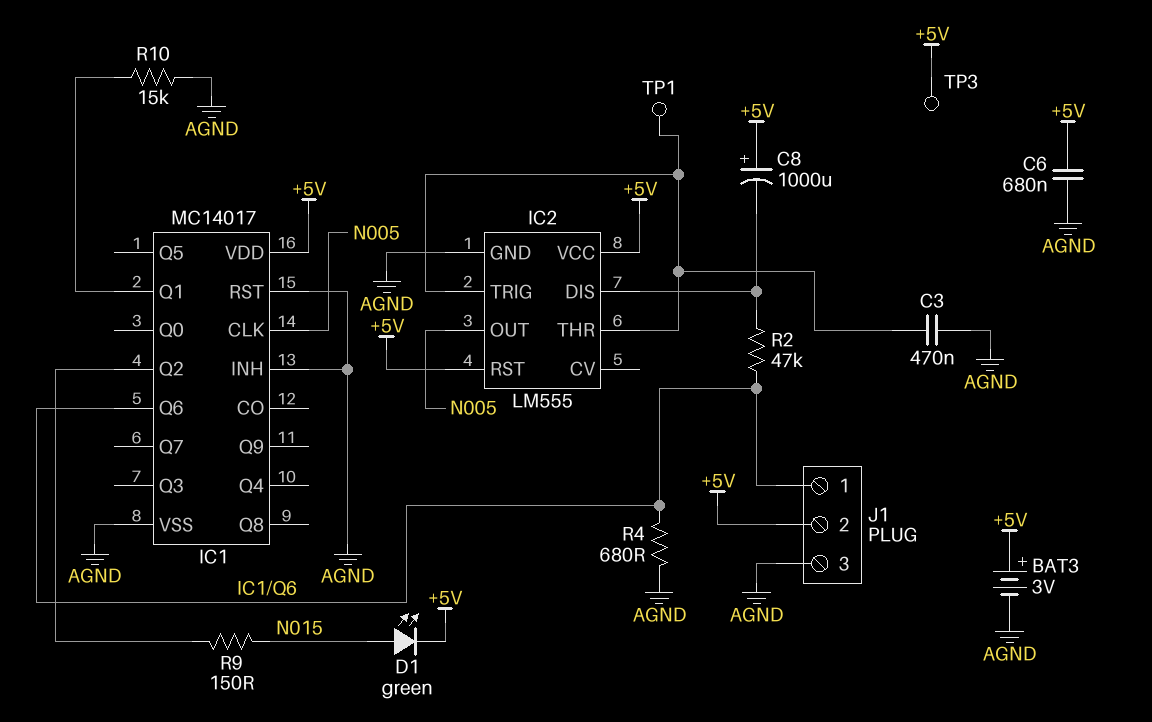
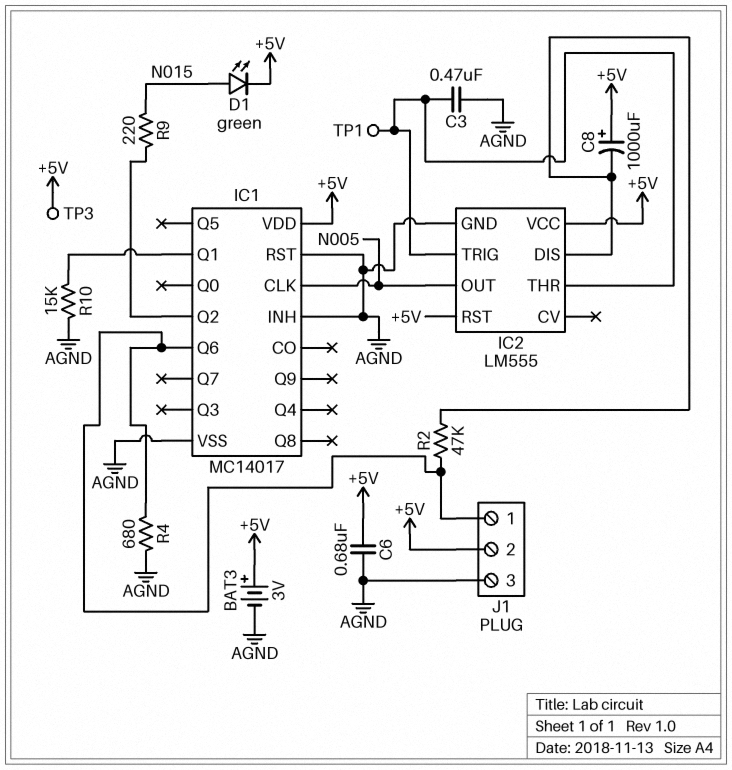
R9: 150 (IC1/Q2, N015) -> 220 (IC1/Q2, N015)

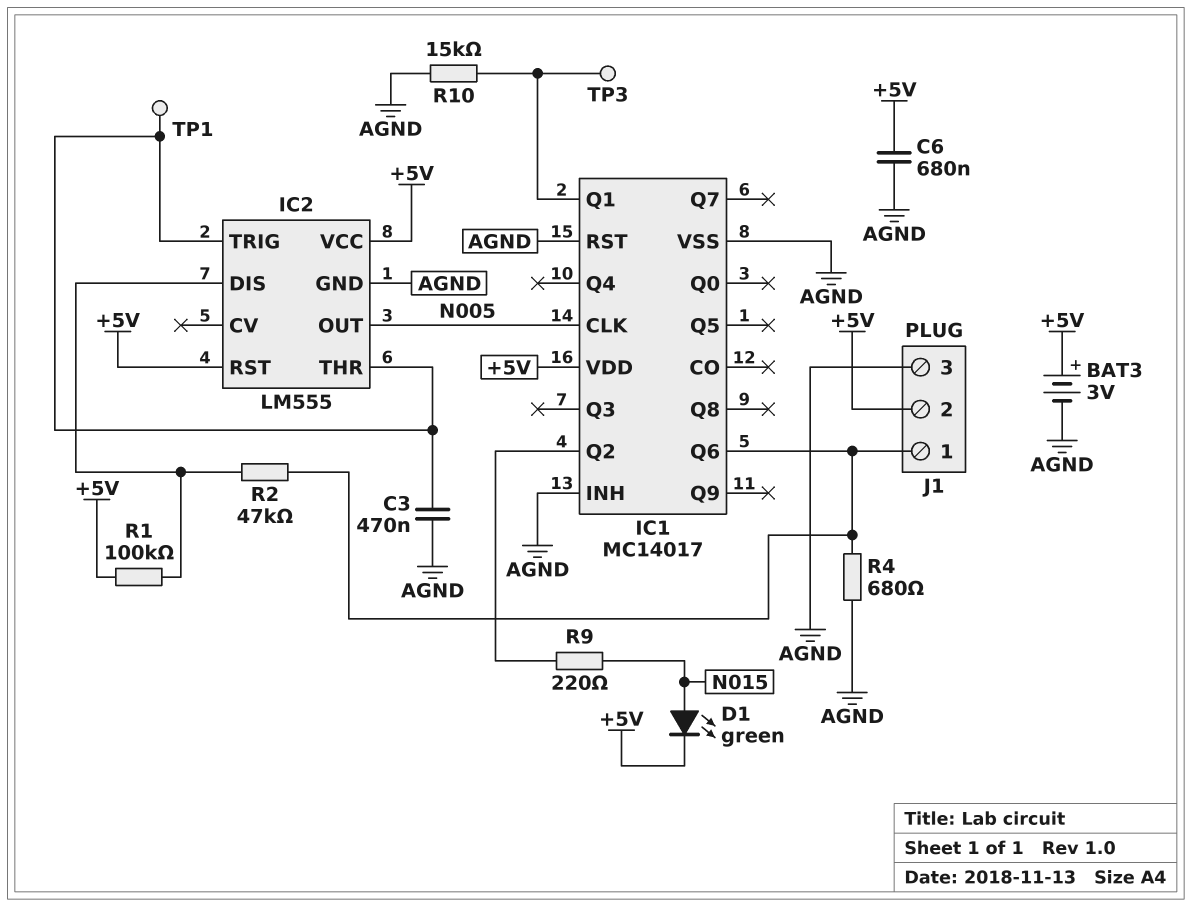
C8: 1000uF (plus +5V, minus IC2/DIS) -> none
R1: none -> 100k (+5V, IC2/DIS)
TP3: test point (+5V) -> test point (IC1/Q1)

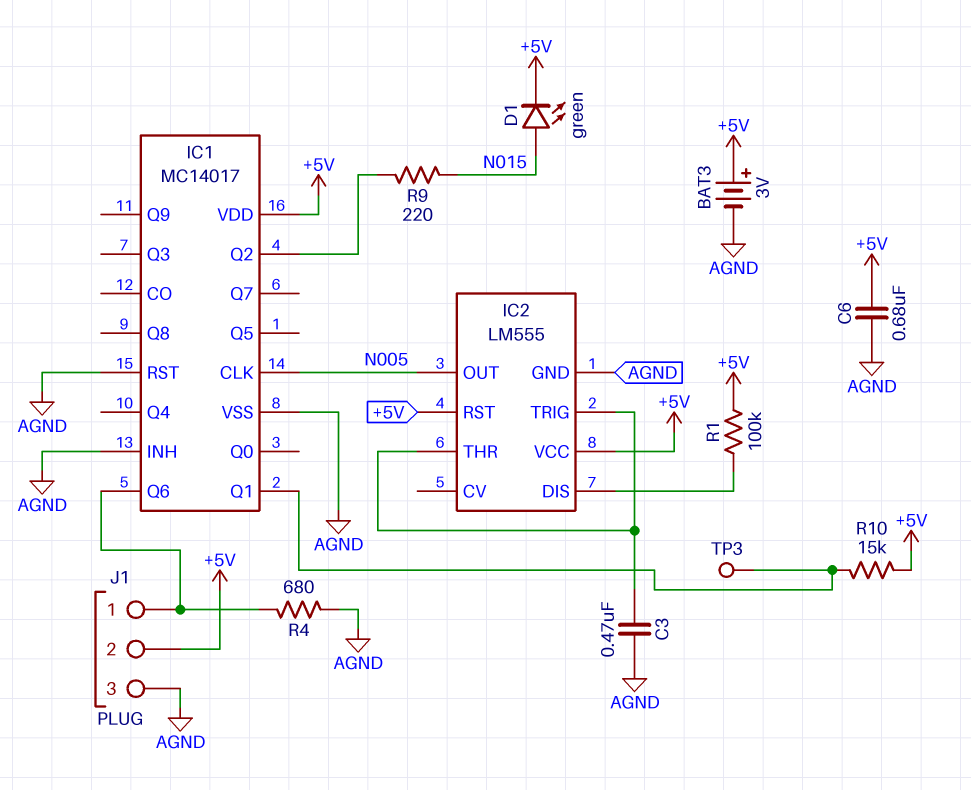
R2: 47k (IC1/Q6, IC2/DIS) -> none
R10: 15k (AGND, IC1/Q1) -> 15k (+5V, IC1/Q1)
TP1: test point (IC2/THR) -> none

